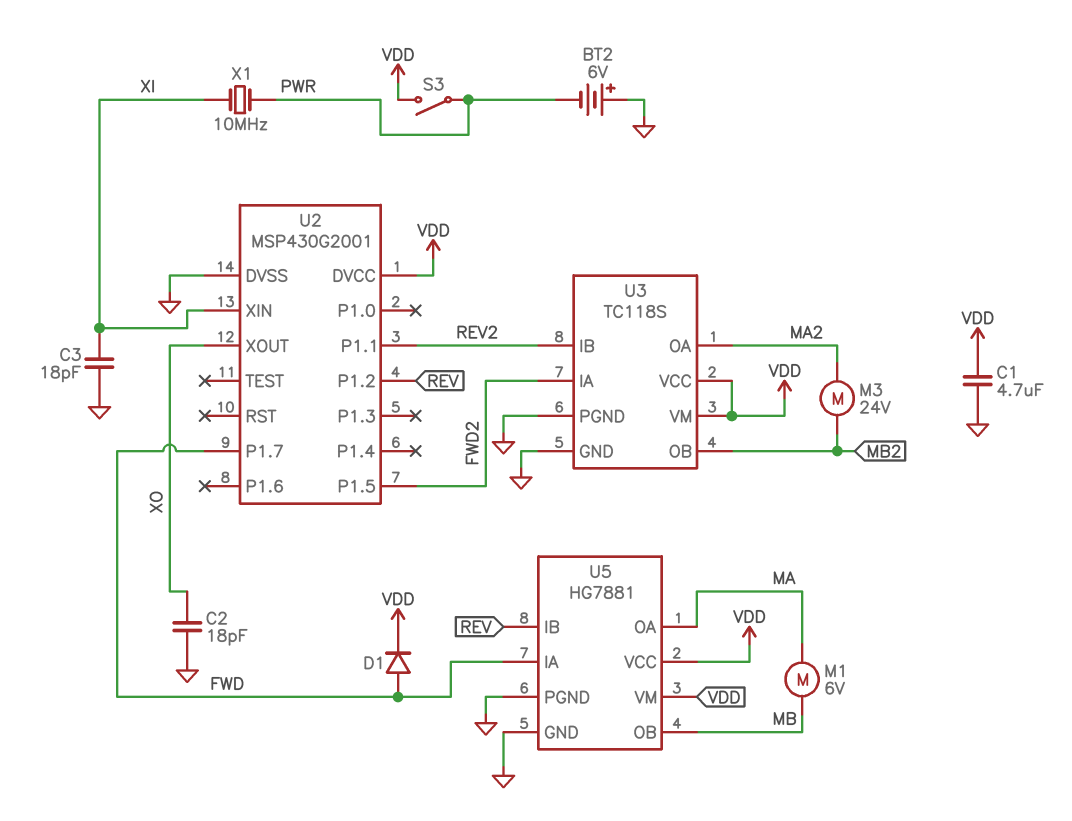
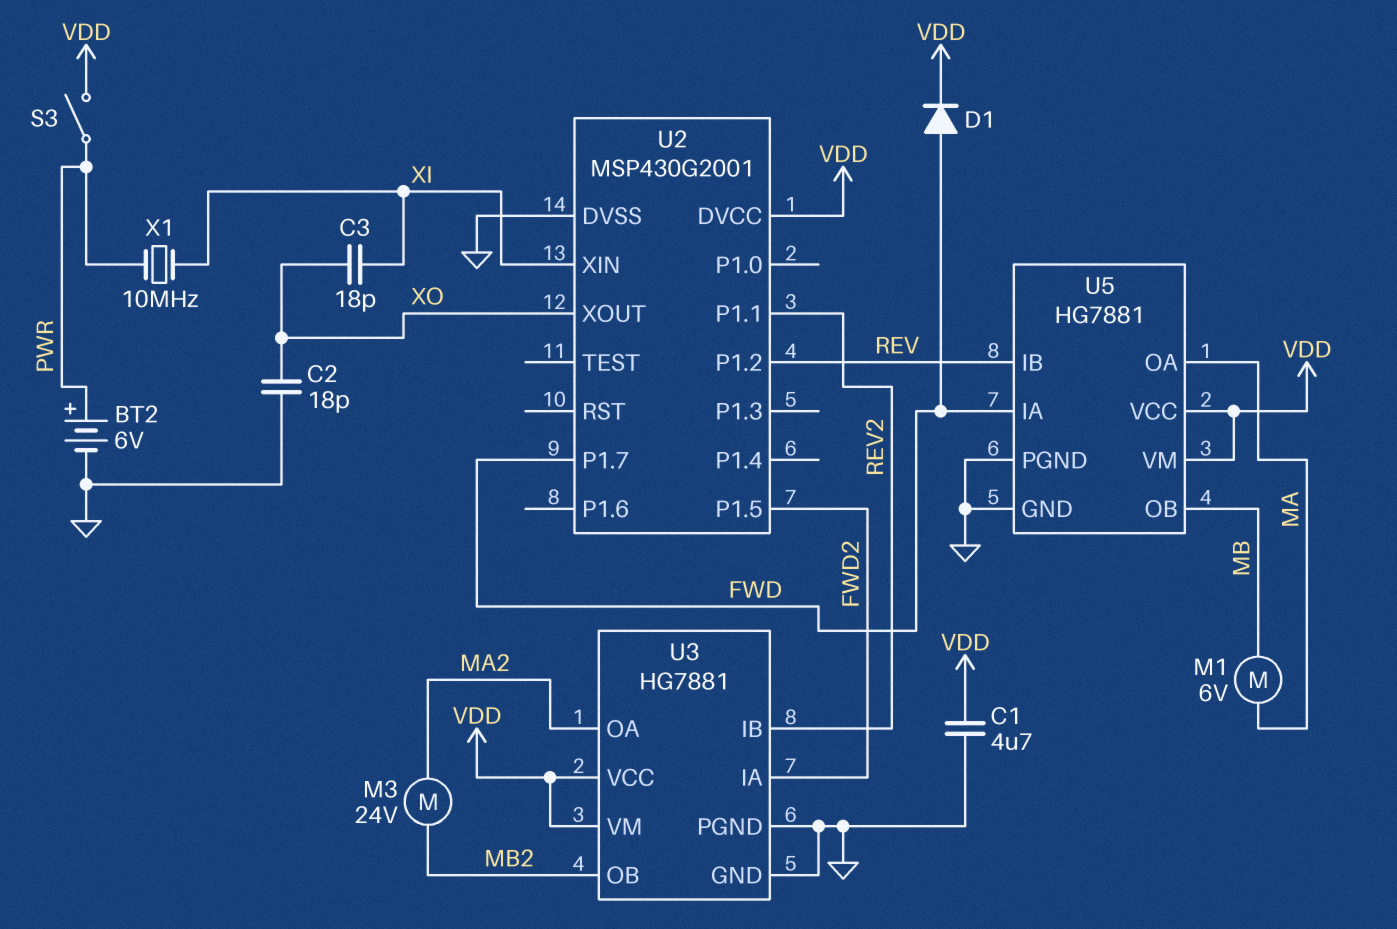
BT2: 6V (plus GND, minus PWR) -> 6V (plus PWR, minus GND)
C3: 18pF (GND, XI) -> 18pF (XI, XO)
U3: TC118S -> HG7881

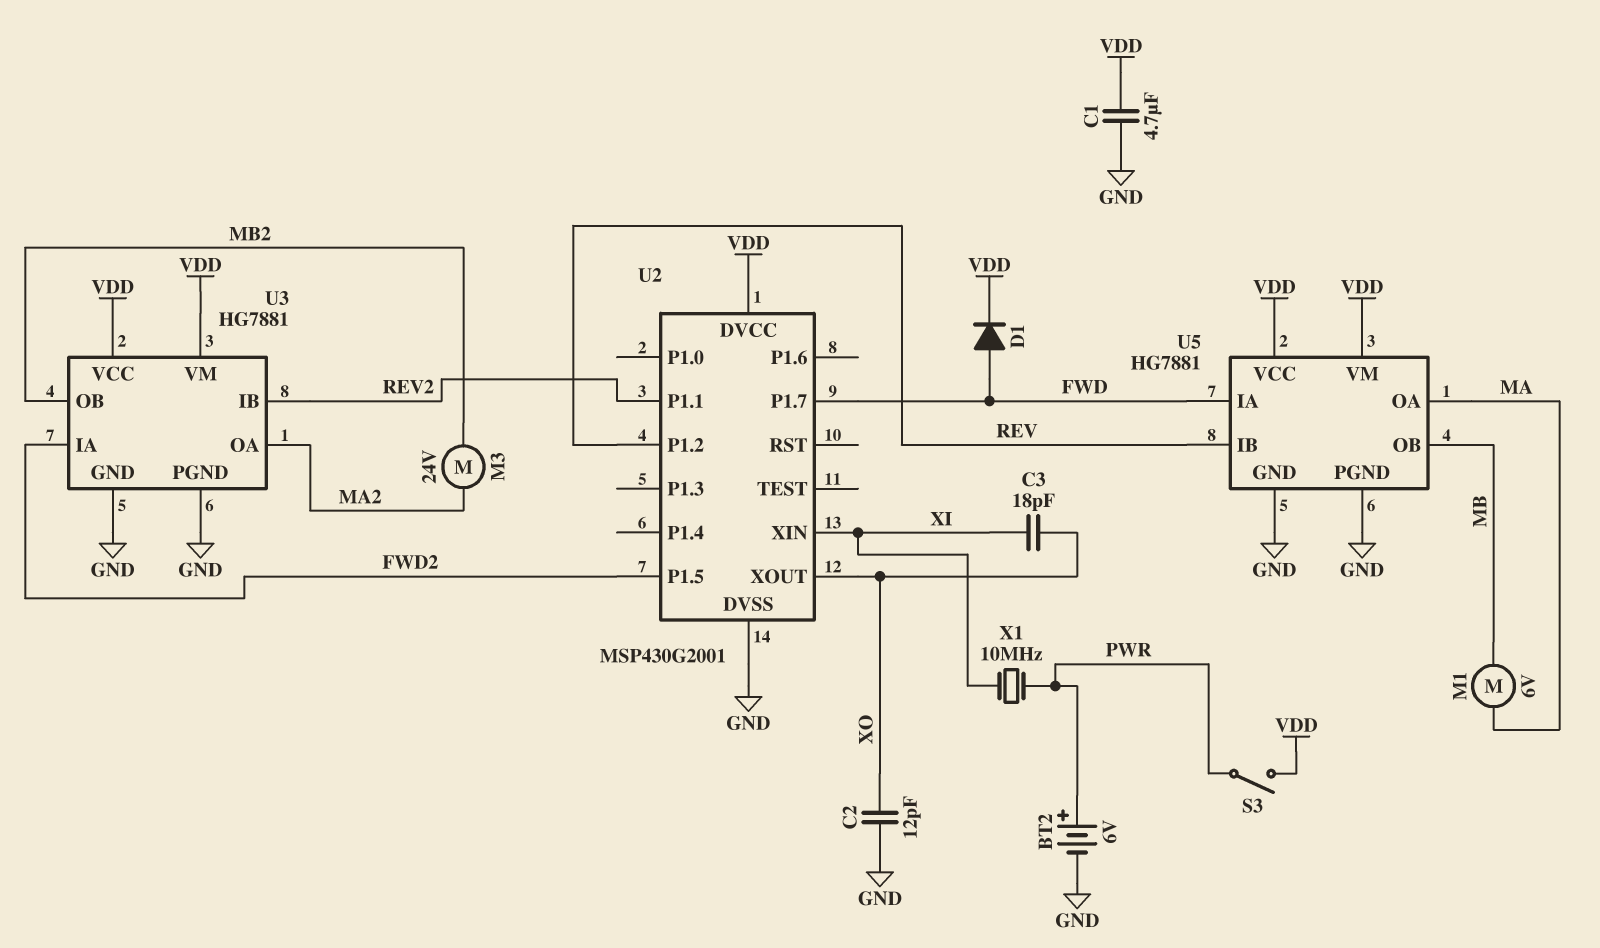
C2: 18pF (GND, XO) -> 12pF (GND, XO)

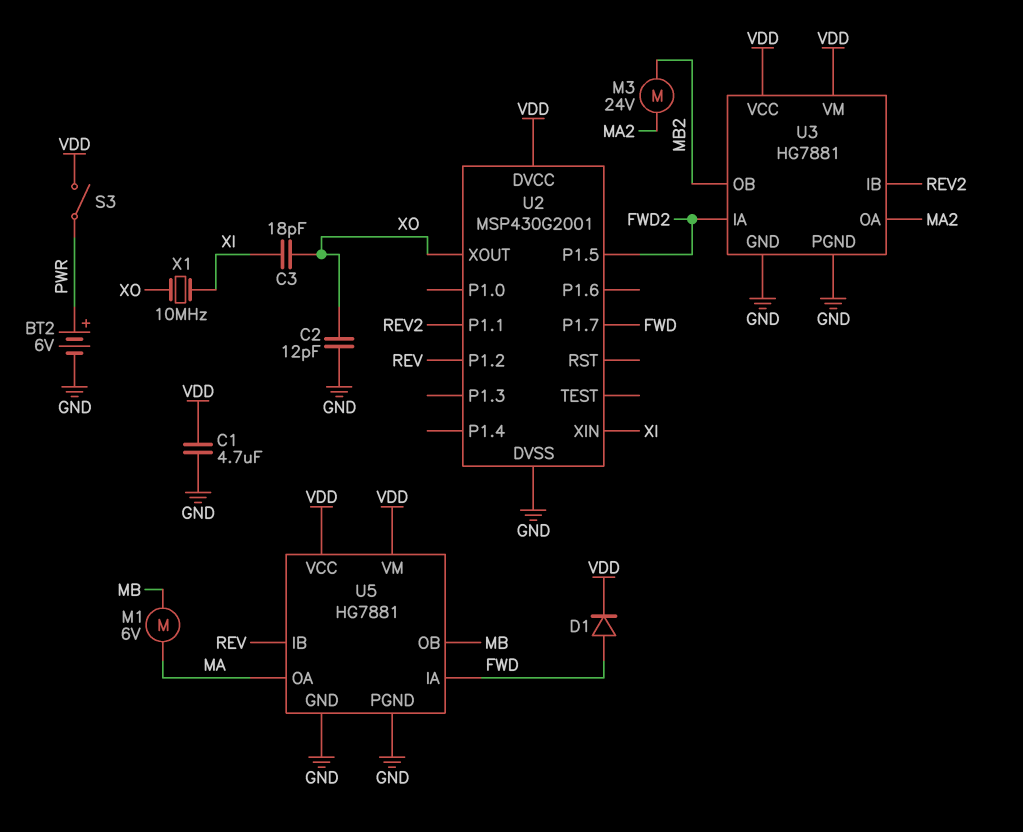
X1: 10MHz (PWR, XI) -> 10MHz (XI, XO)

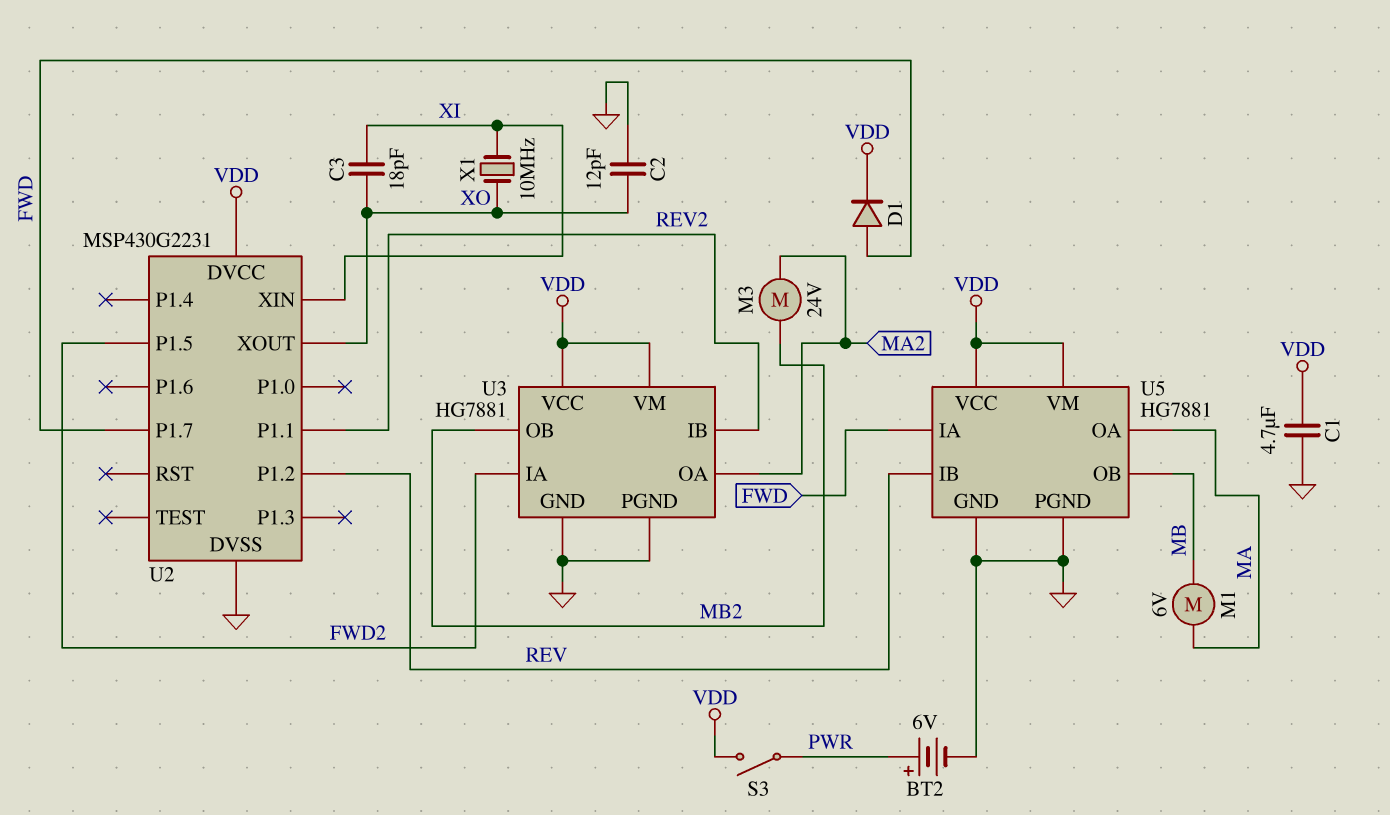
U2: MSP430G2001 -> MSP430G2231

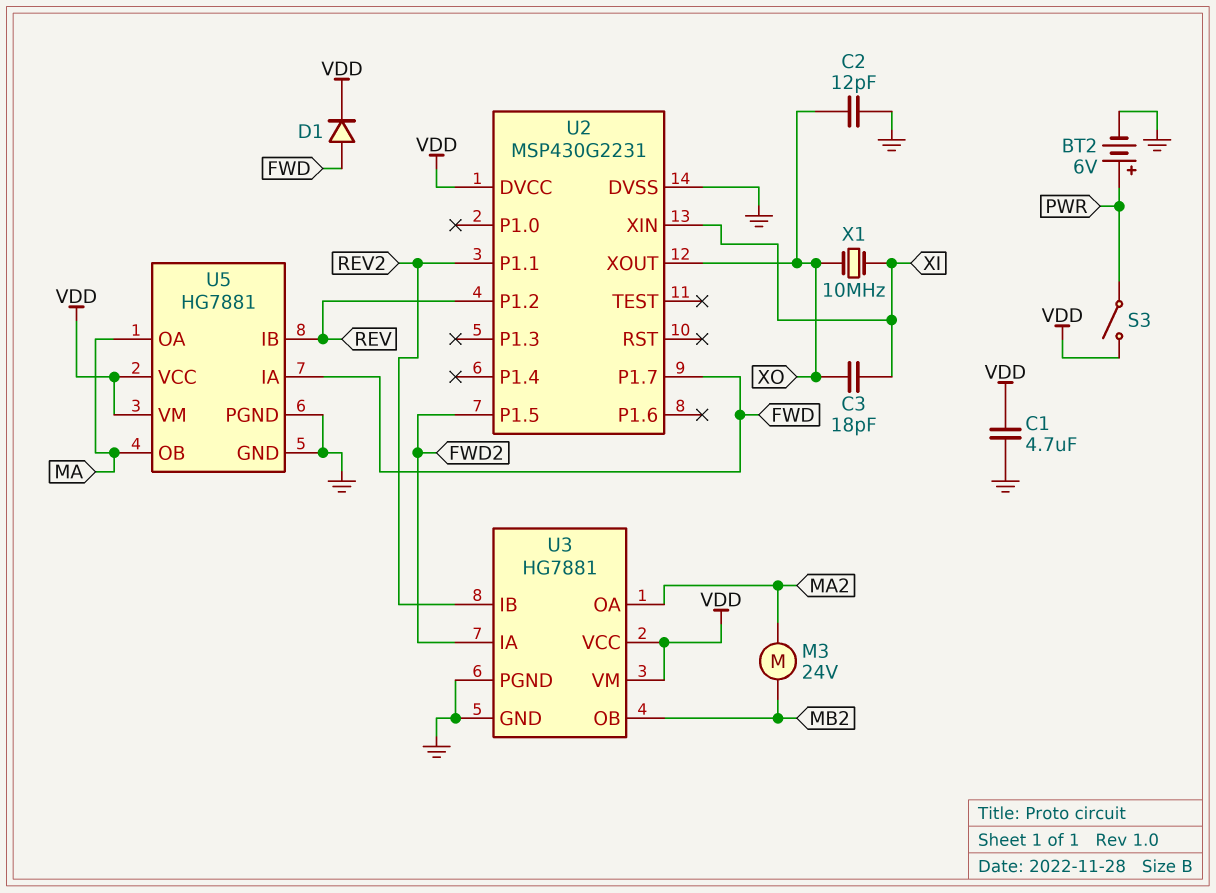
M1: motor 6V (MA, MB) -> none
U5 pin OB: MB -> MA

